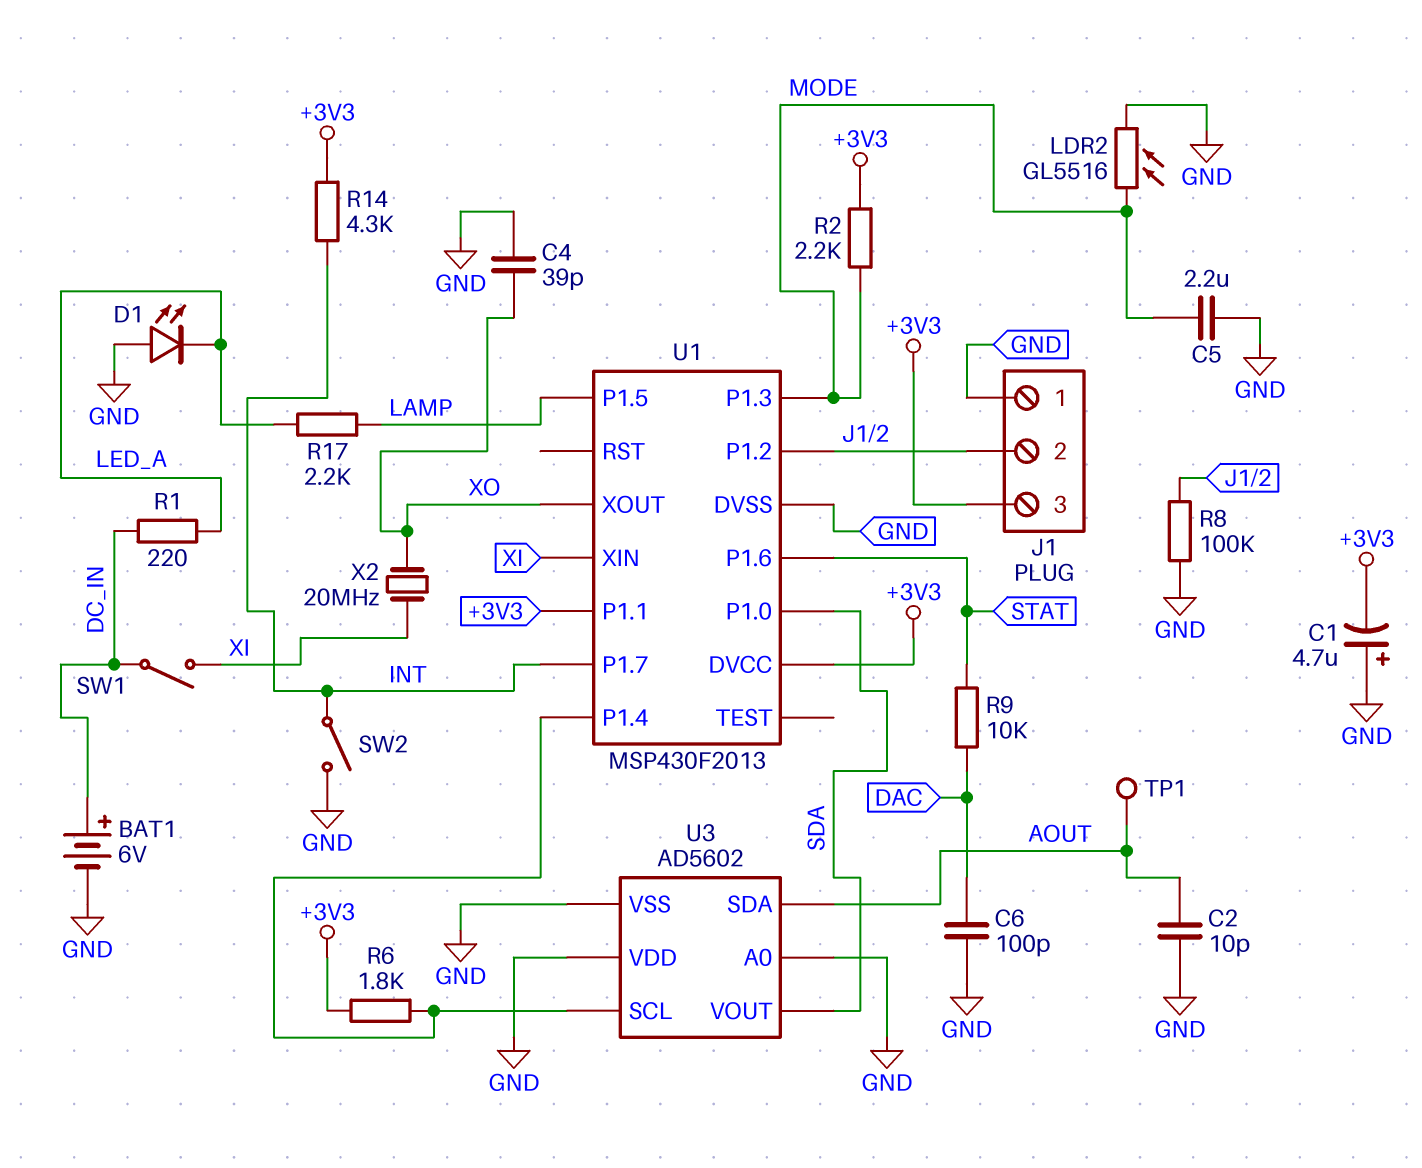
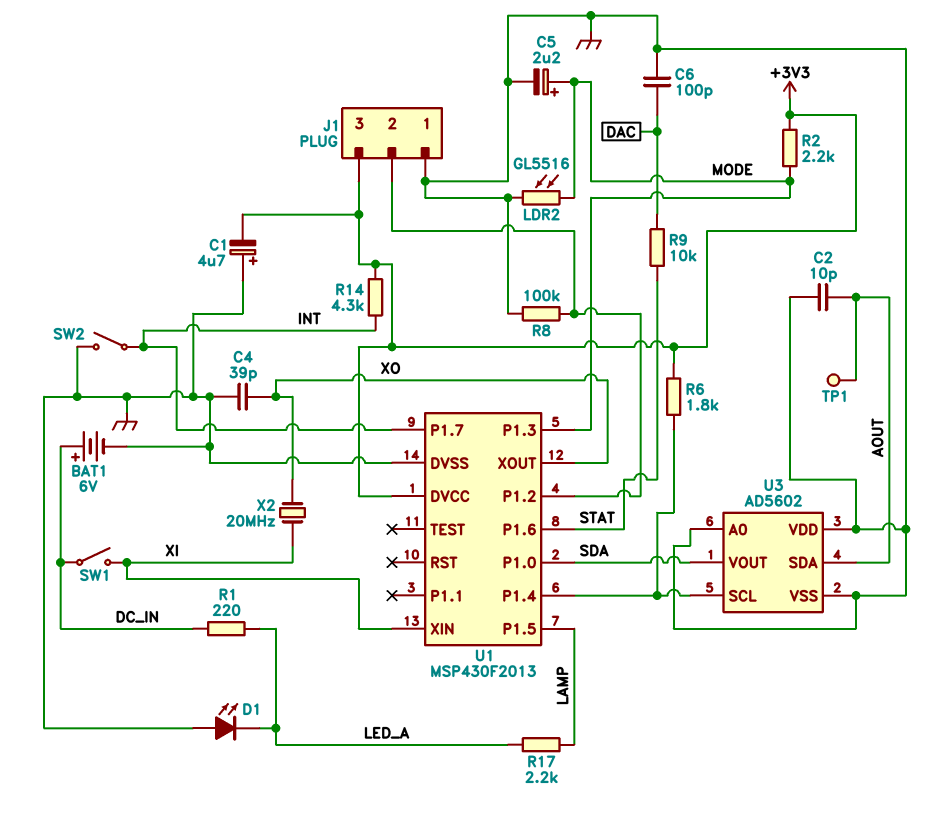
C5: 2.2uF (GND, MODE) -> 2.2uF (plus MODE, minus GND)
U1 pin P1.1: +3V3 -> none

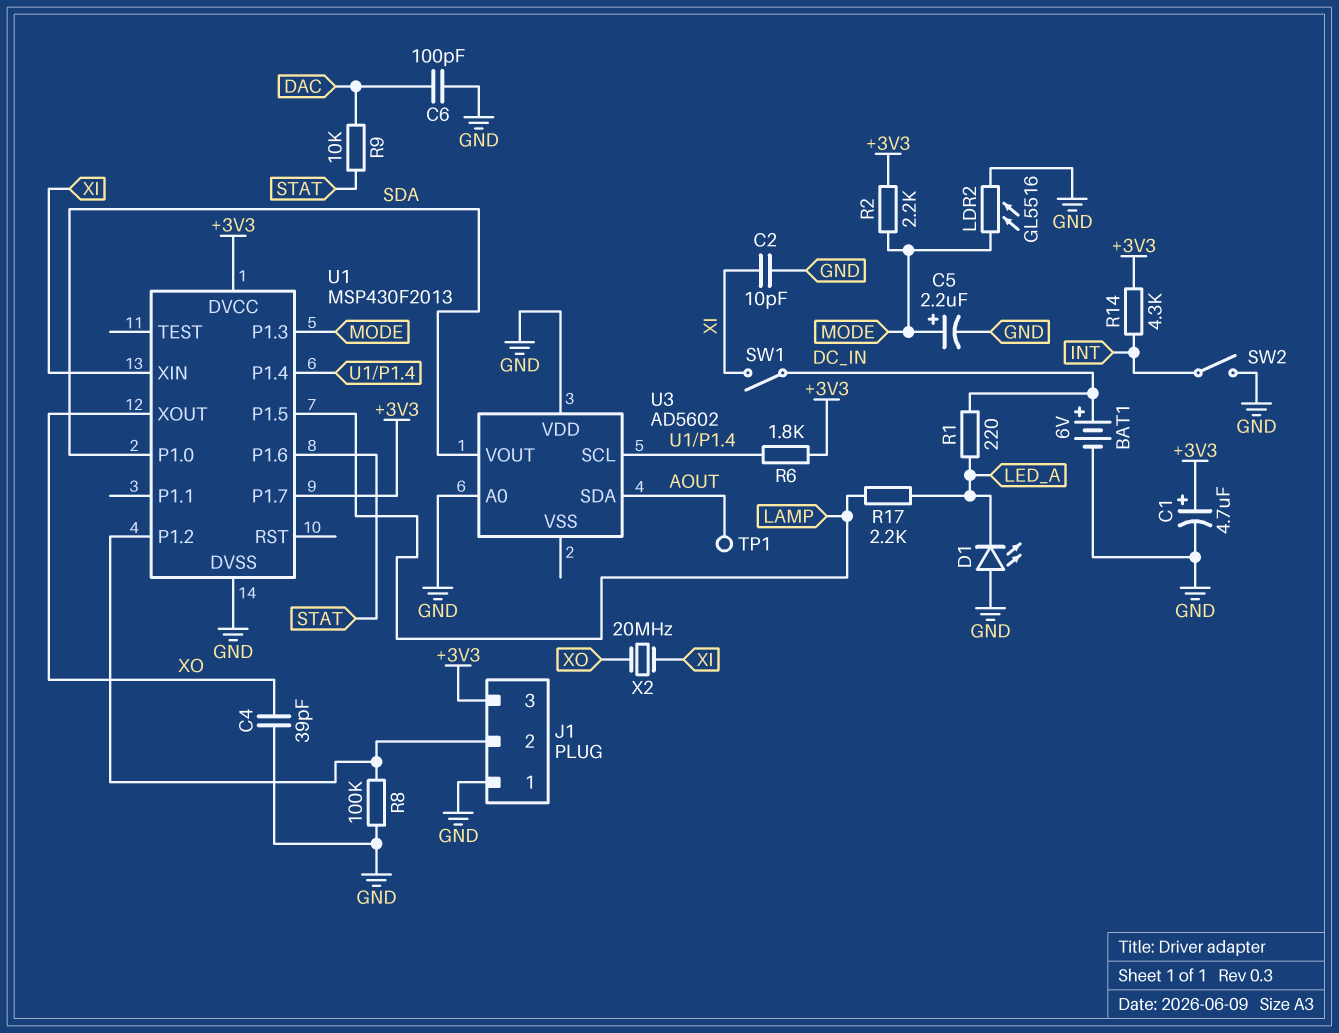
C1: 4.7uF (plus GND, minus +3V3) -> 4.7uF (plus +3V3, minus GND)
C2: 10pF (AOUT, GND) -> 10pF (GND, XI)
U1 pin P1.7: INT -> +3V3
U3 pin VSS: GND -> none

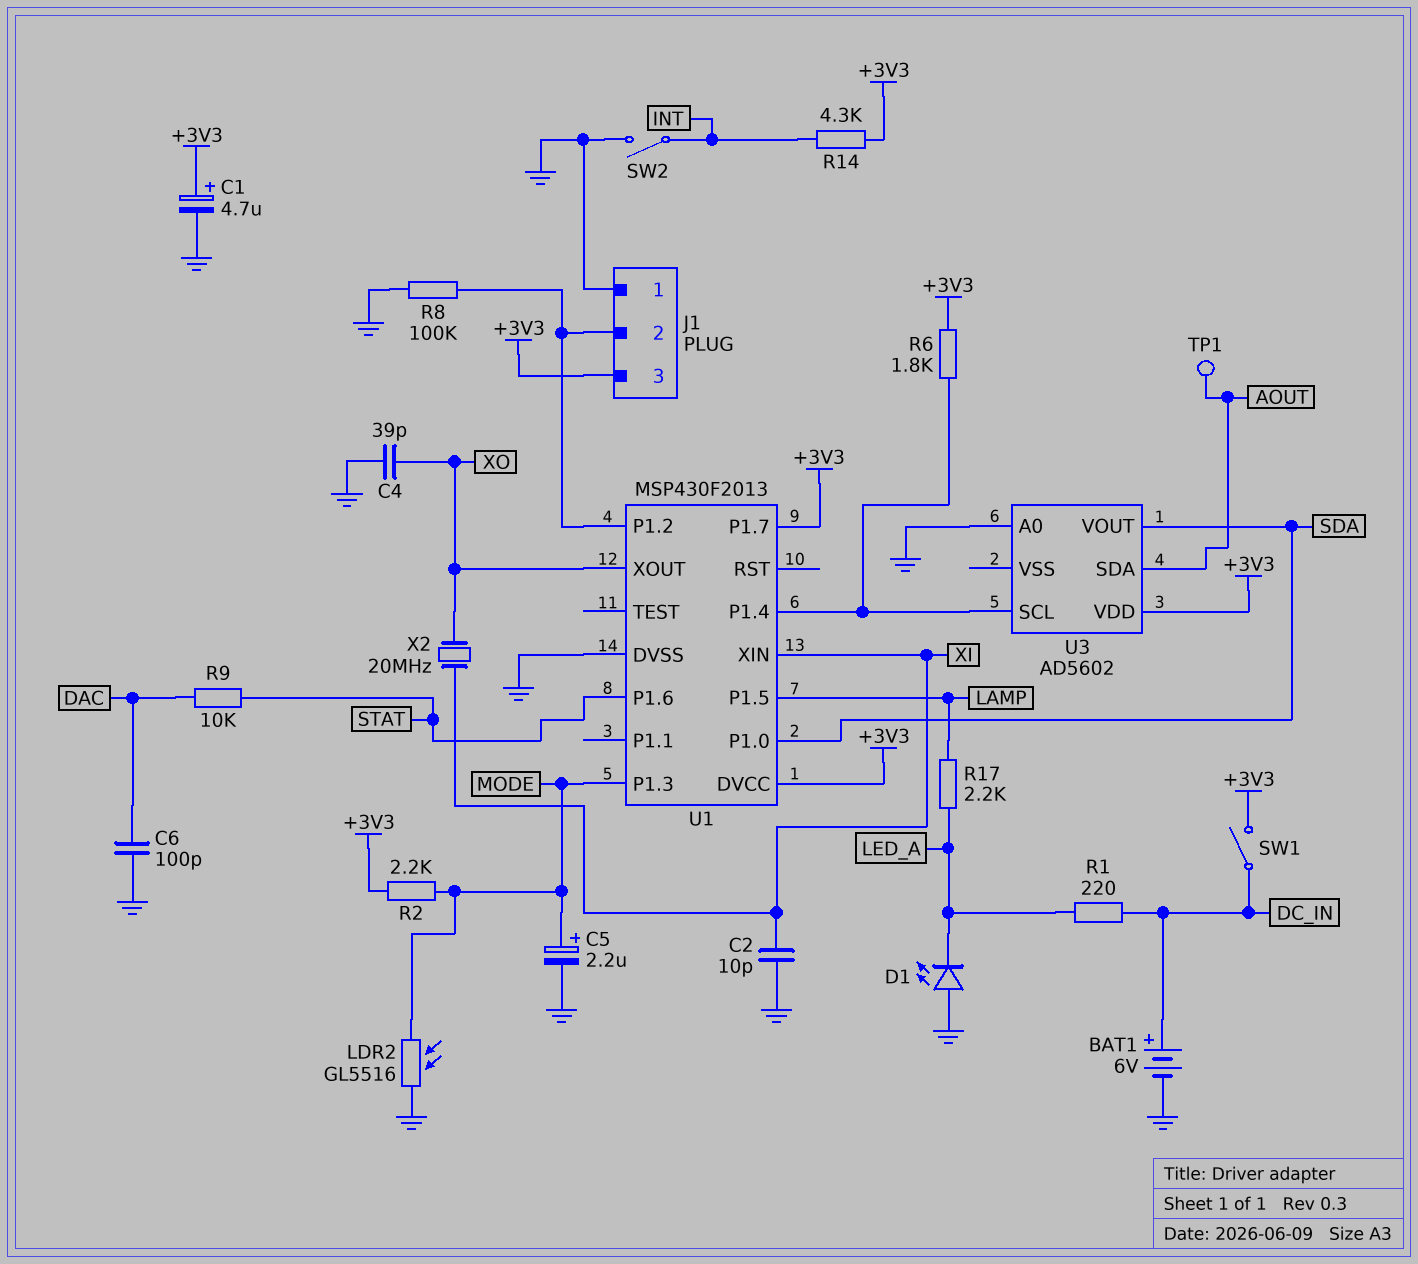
SW1: switch (DC_IN, XI) -> switch (+3V3, DC_IN)
U3 pin VDD: GND -> +3V3

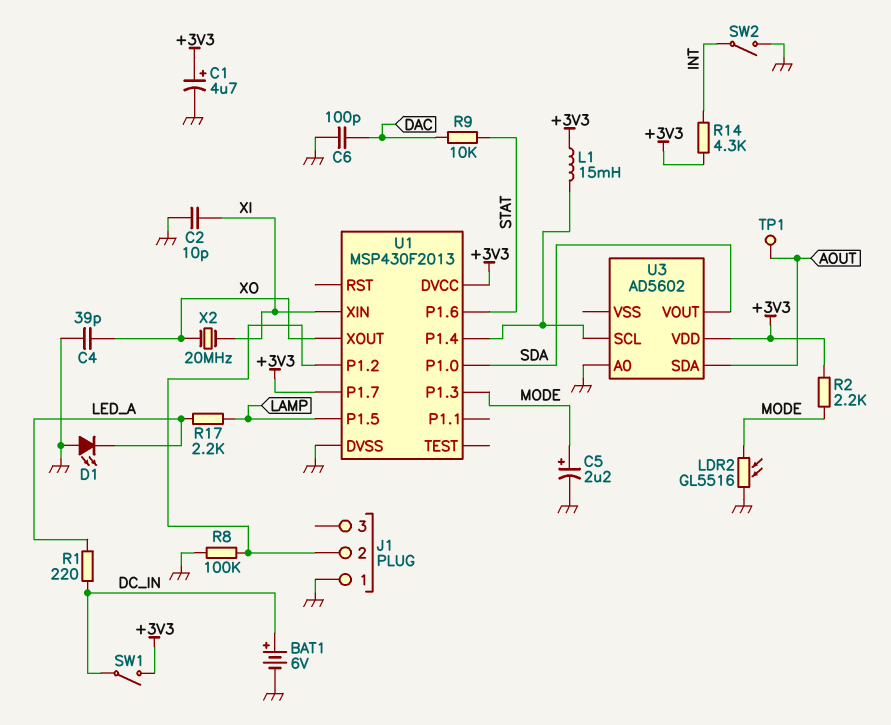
J1 pin 3: +3V3 -> none
L1: none -> 15mH (+3V3, U1/P1.4)
R6: 1.8k (+3V3, U1/P1.4) -> none

